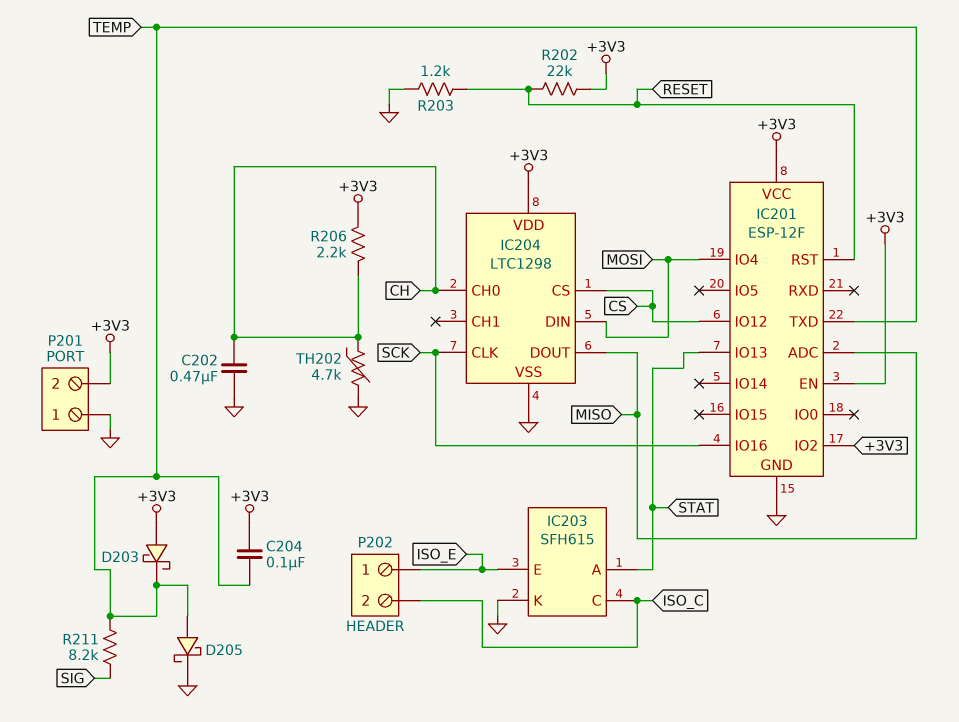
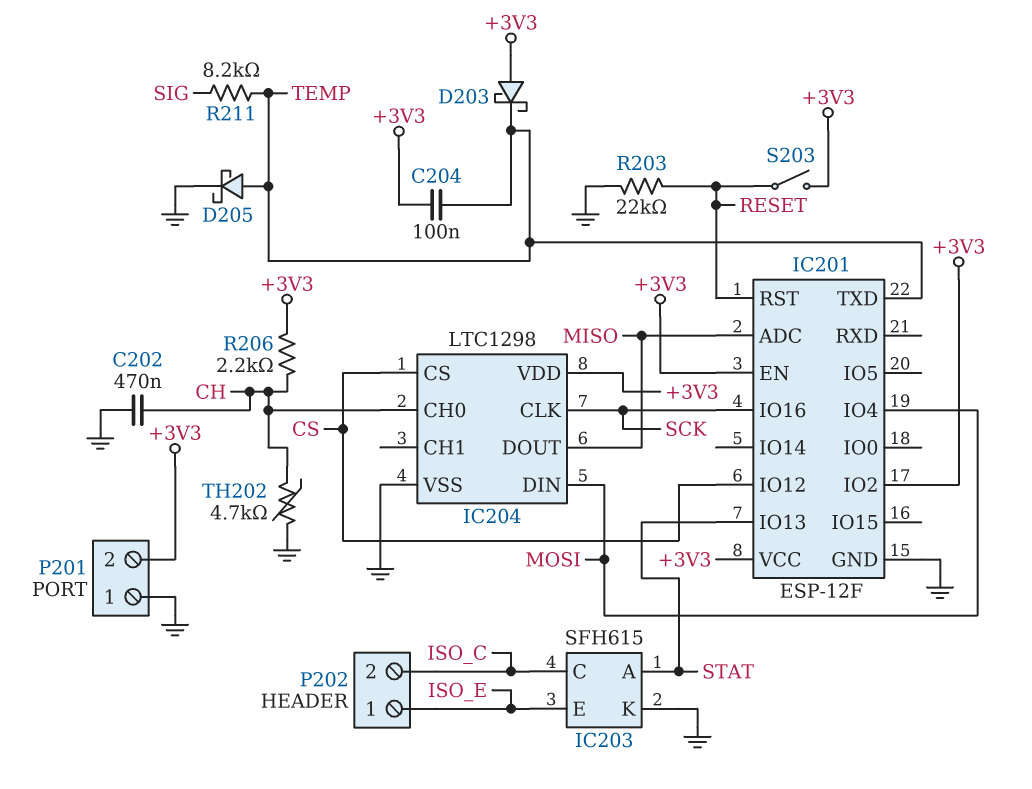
R202: 22k (+3V3, RESET) -> none
R203: 1.2k (GND, RESET) -> 22k (GND, RESET)
S203: none -> switch (+3V3, RESET)

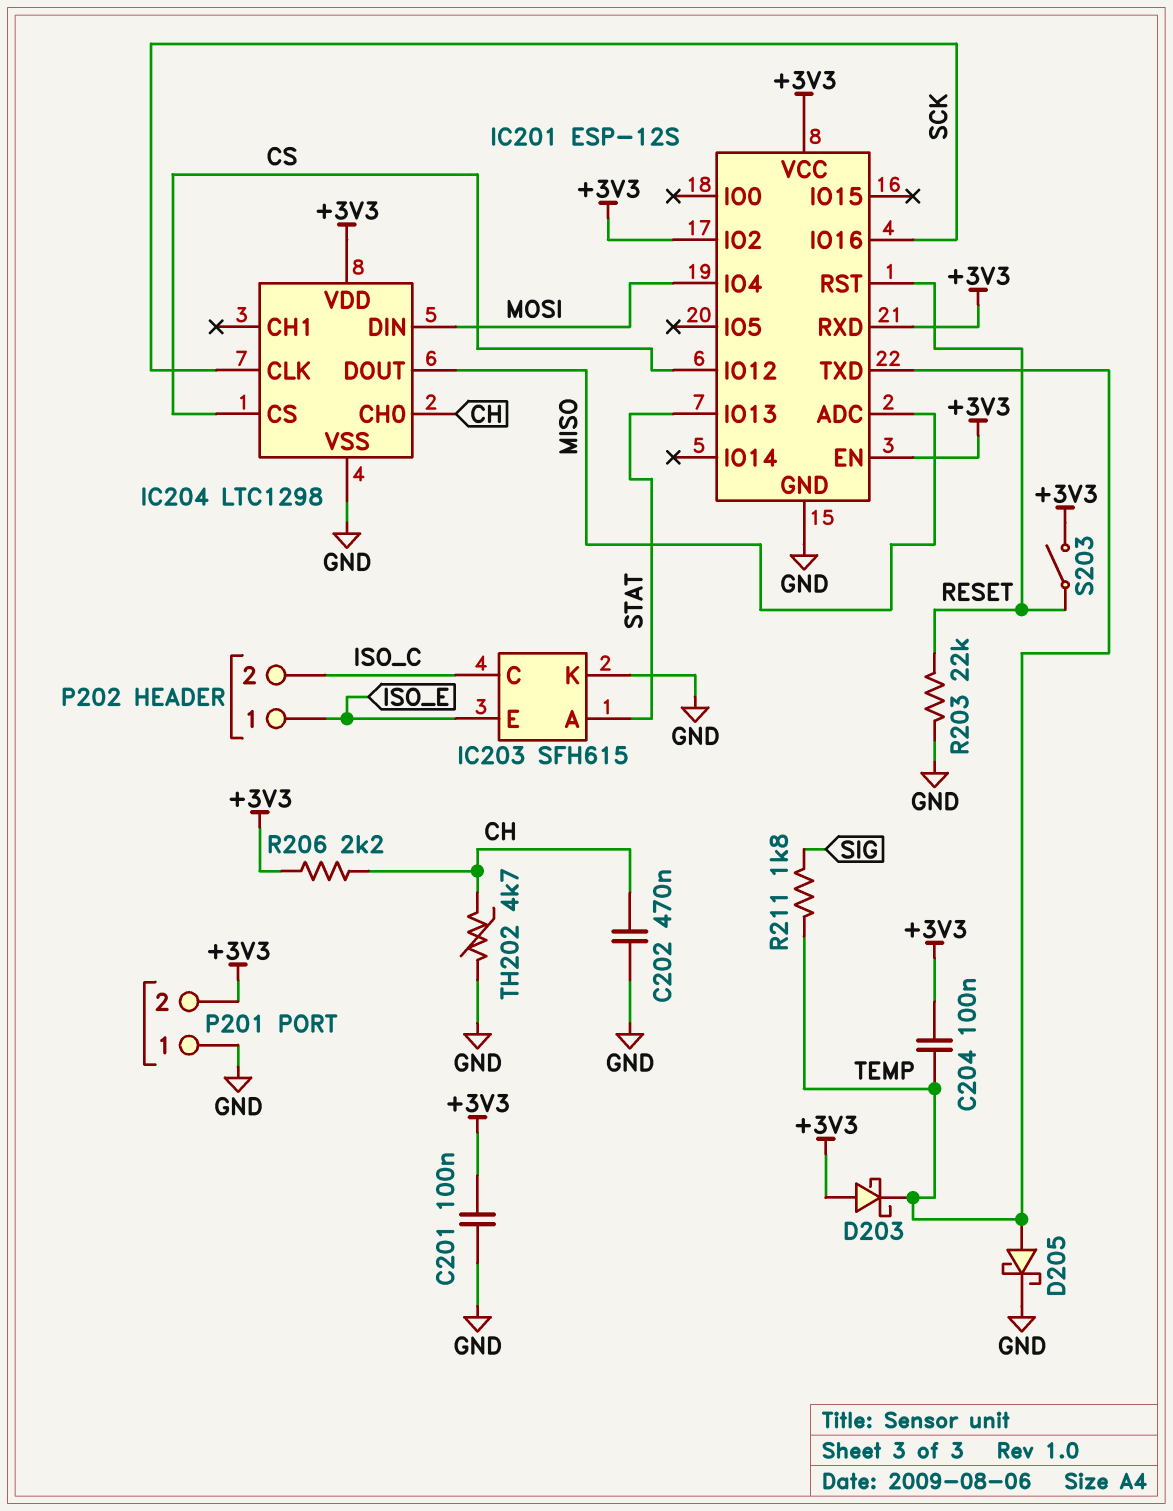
C201: none -> 100nF (+3V3, GND)
IC201: ESP-12F -> ESP-12S
IC201 pin RXD: none -> +3V3
R211: 8.2k (SIG, TEMP) -> 1.8k (SIG, TEMP)

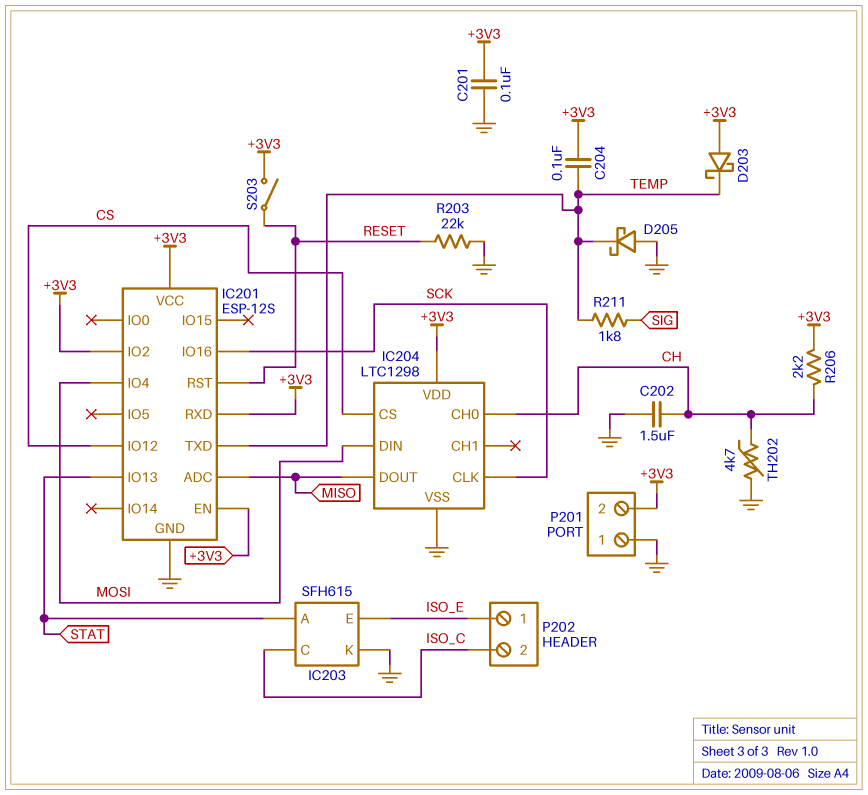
C202: 470nF (CH, GND) -> 1.5uF (CH, GND)
D205: schottky (A TEMP, K GND) -> schottky (A GND, K TEMP)

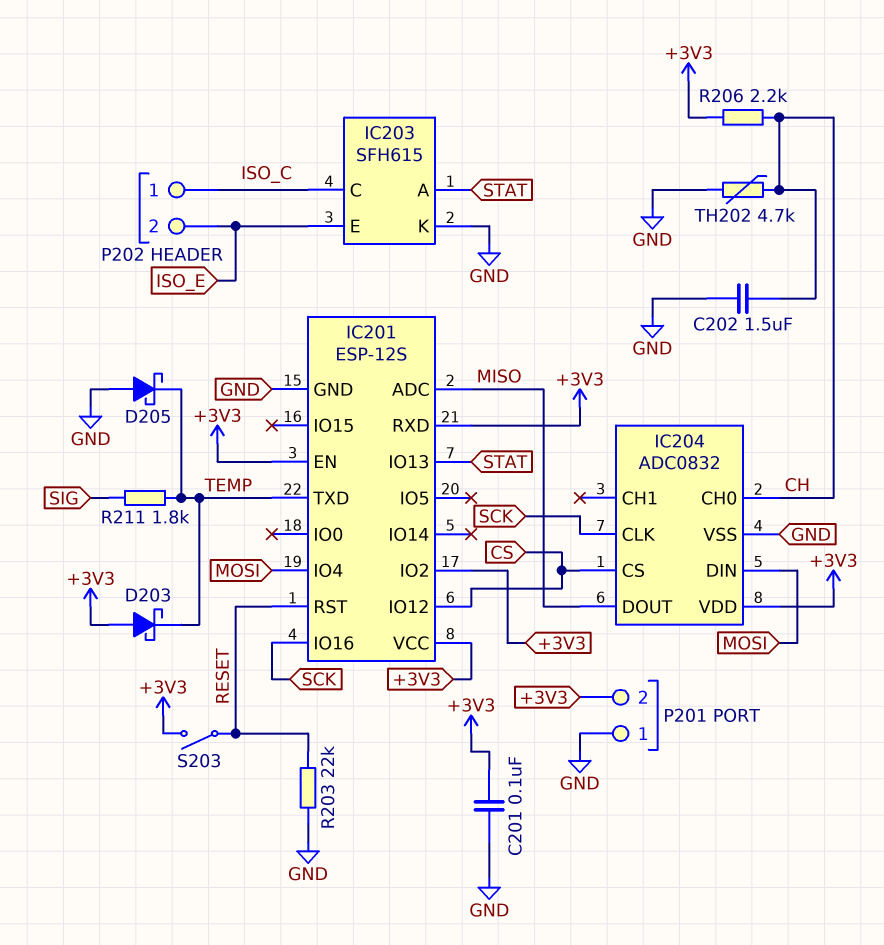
C204: 100nF (+3V3, TEMP) -> none
IC204: LTC1298 -> ADC0832
P202 pin 1: ISO_E -> ISO_C
P202 pin 2: ISO_C -> ISO_E

